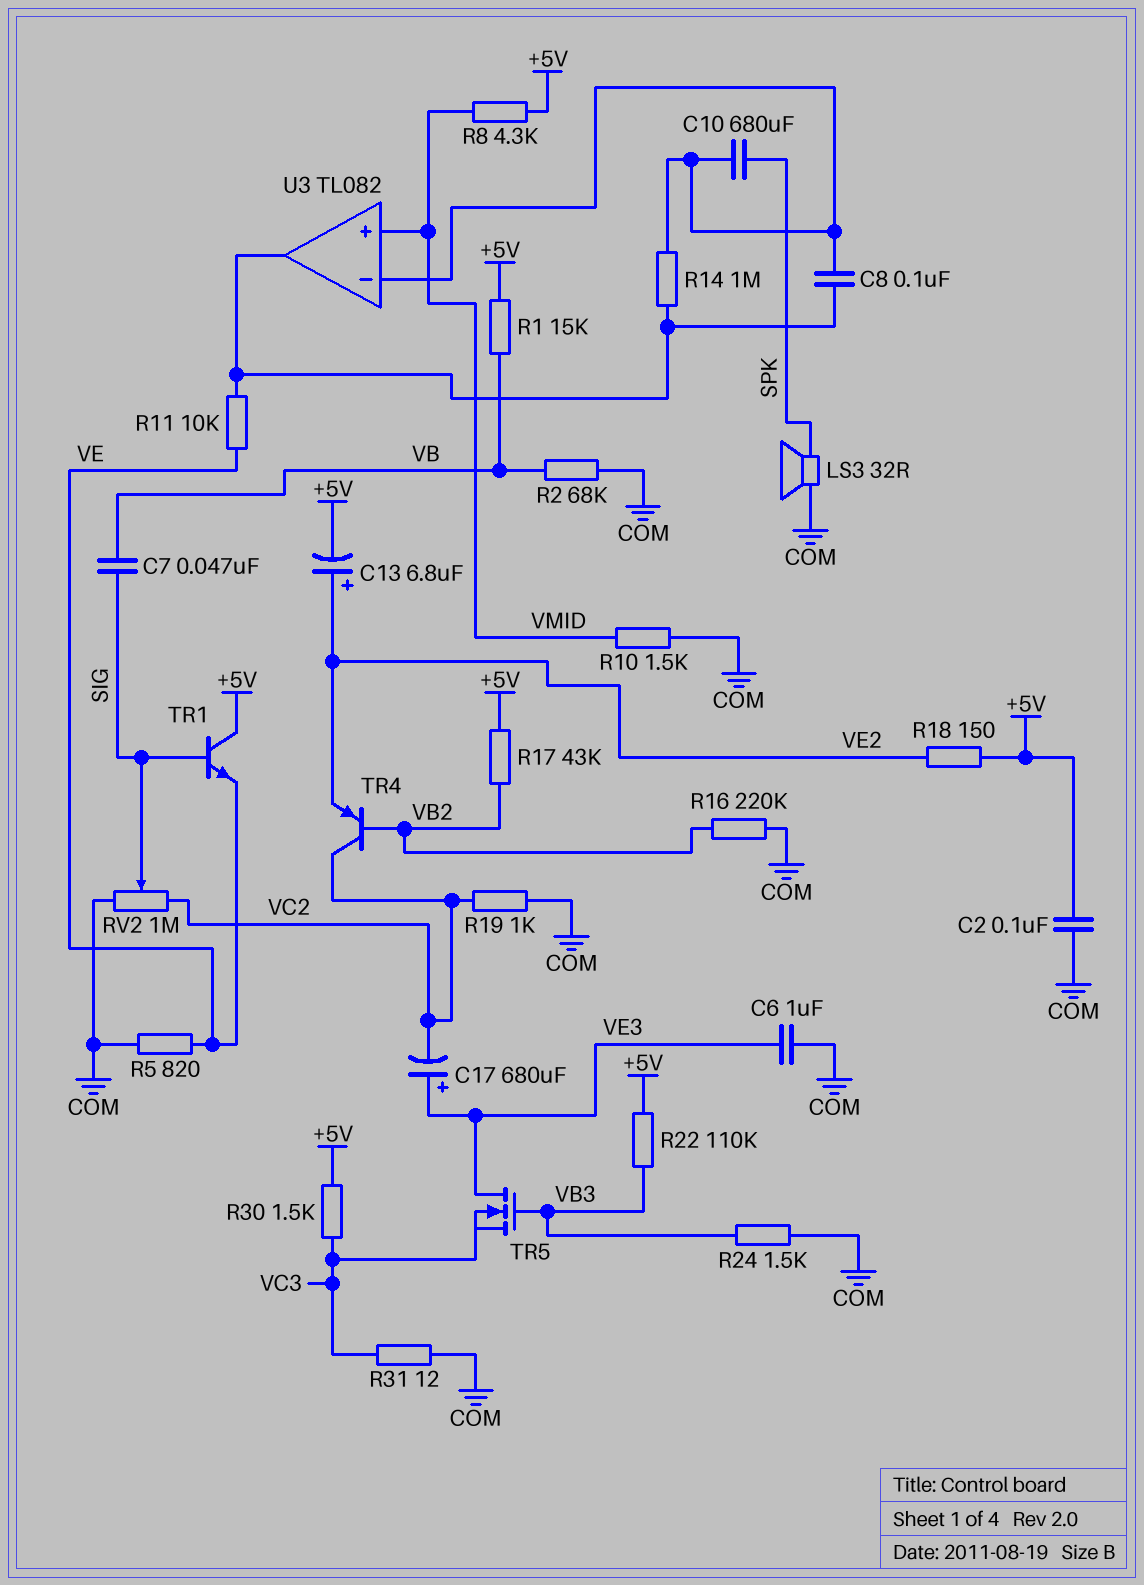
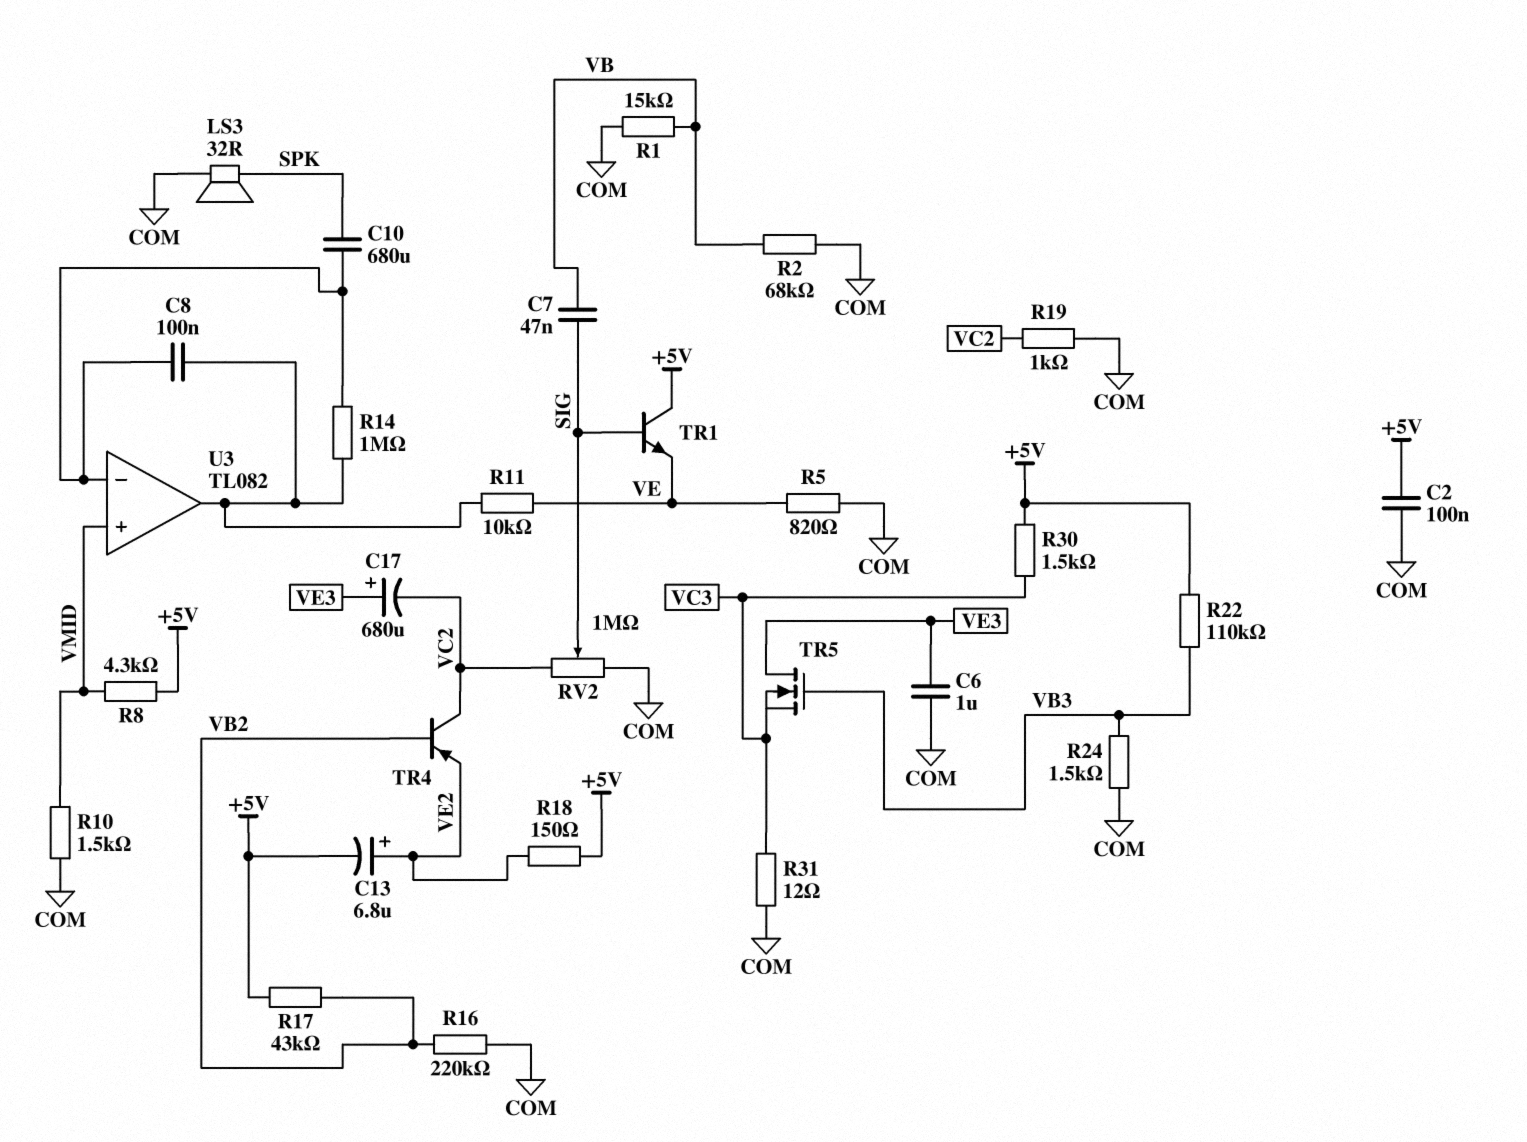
R1: 15k (+5V, VB) -> 15k (COM, VB)

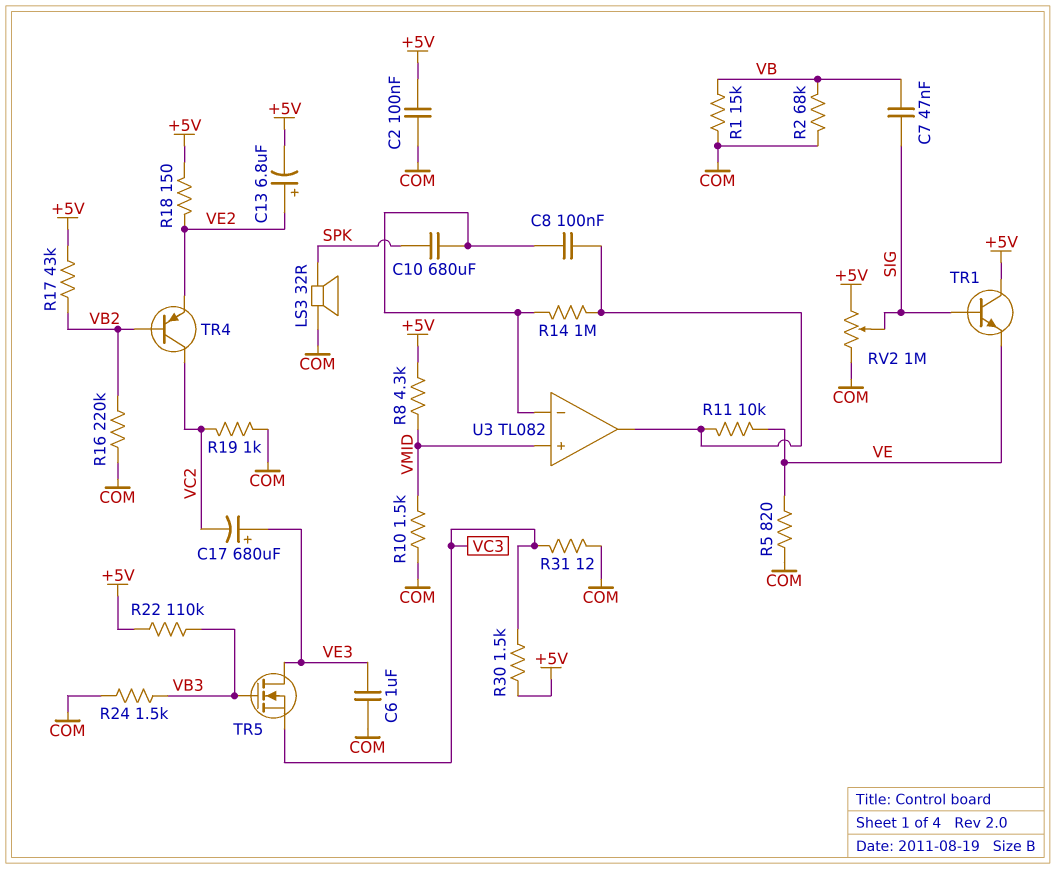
RV2: 1M (COM, VC2, wiper SIG) -> 1M (+5V, COM, wiper SIG)

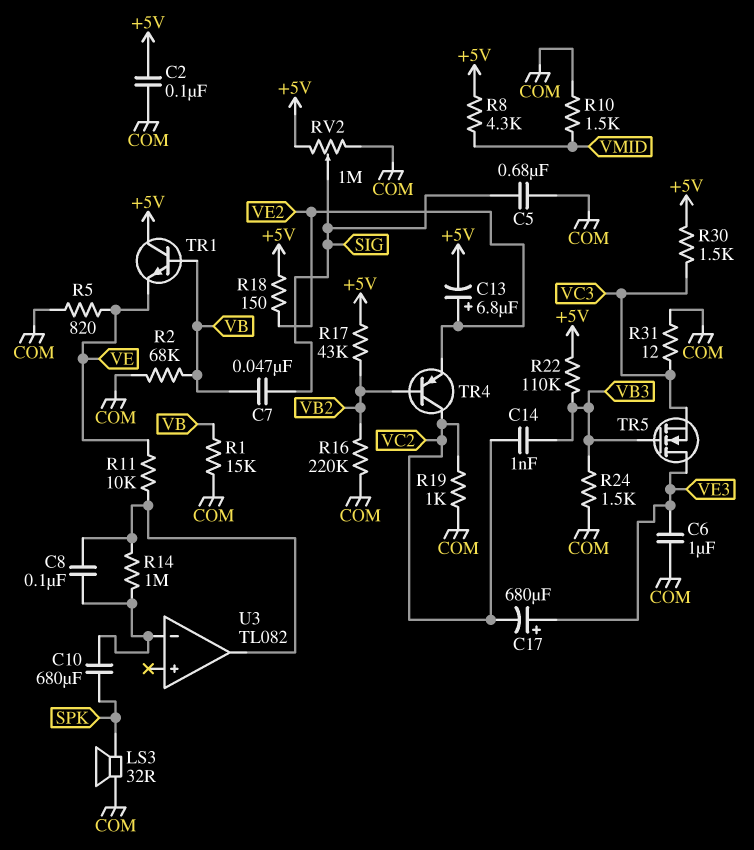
C5: none -> 680nF (COM, SIG)
C14: none -> 1nF (VB3, VC2)
TR1: NPN (B SIG, C +5V, E VE) -> NPN (B VB, C +5V, E VE)
U3 pin in+: VMID -> none

